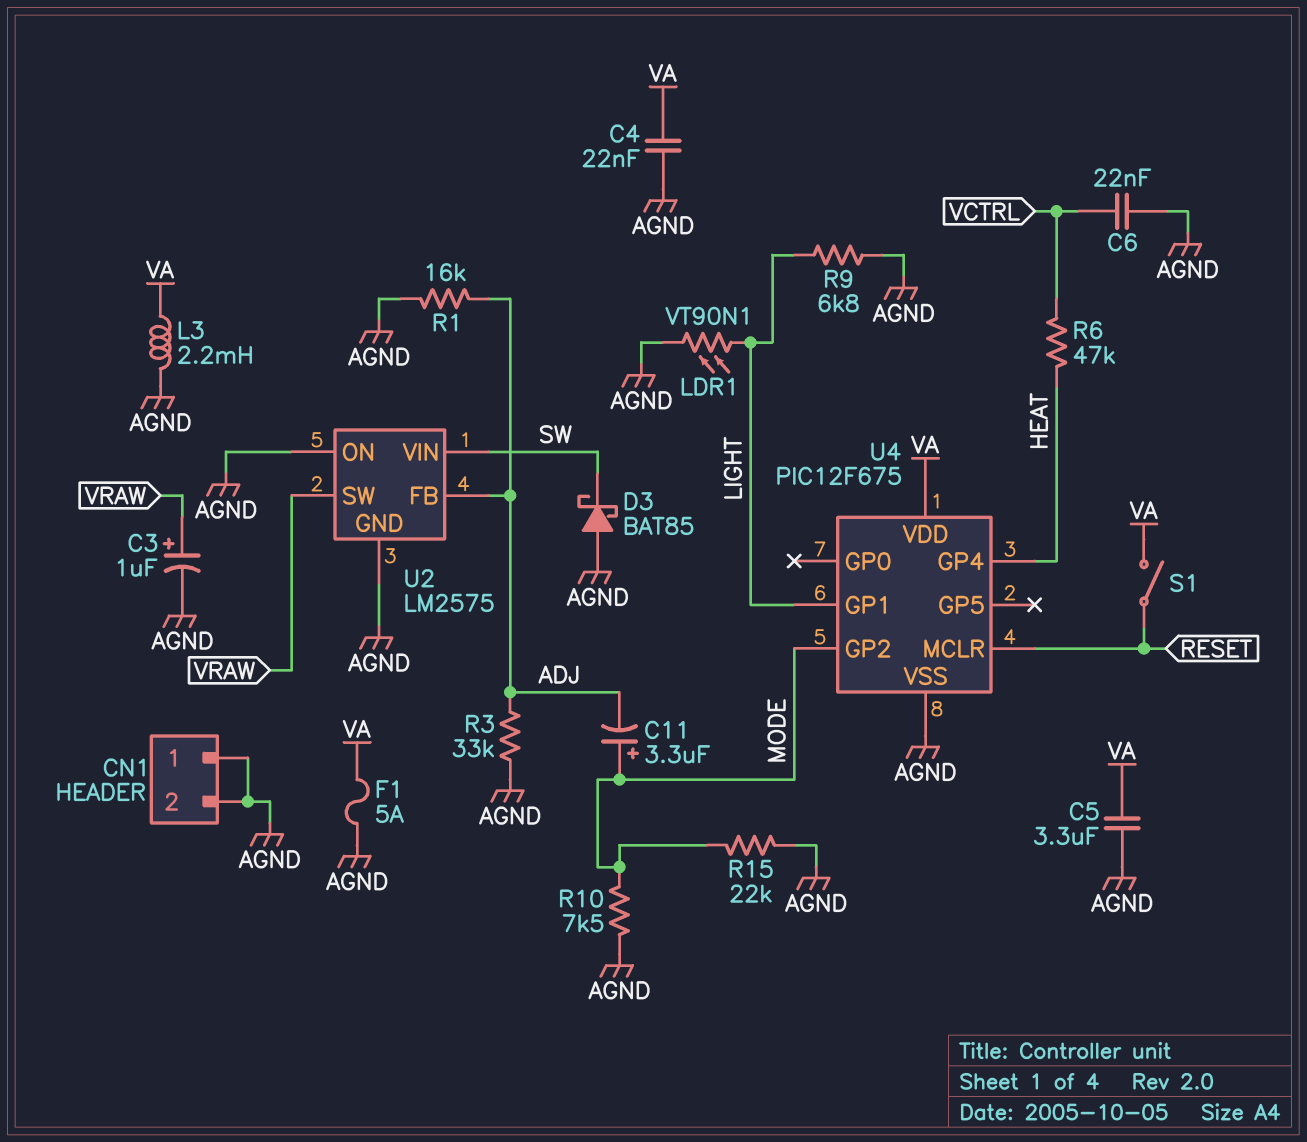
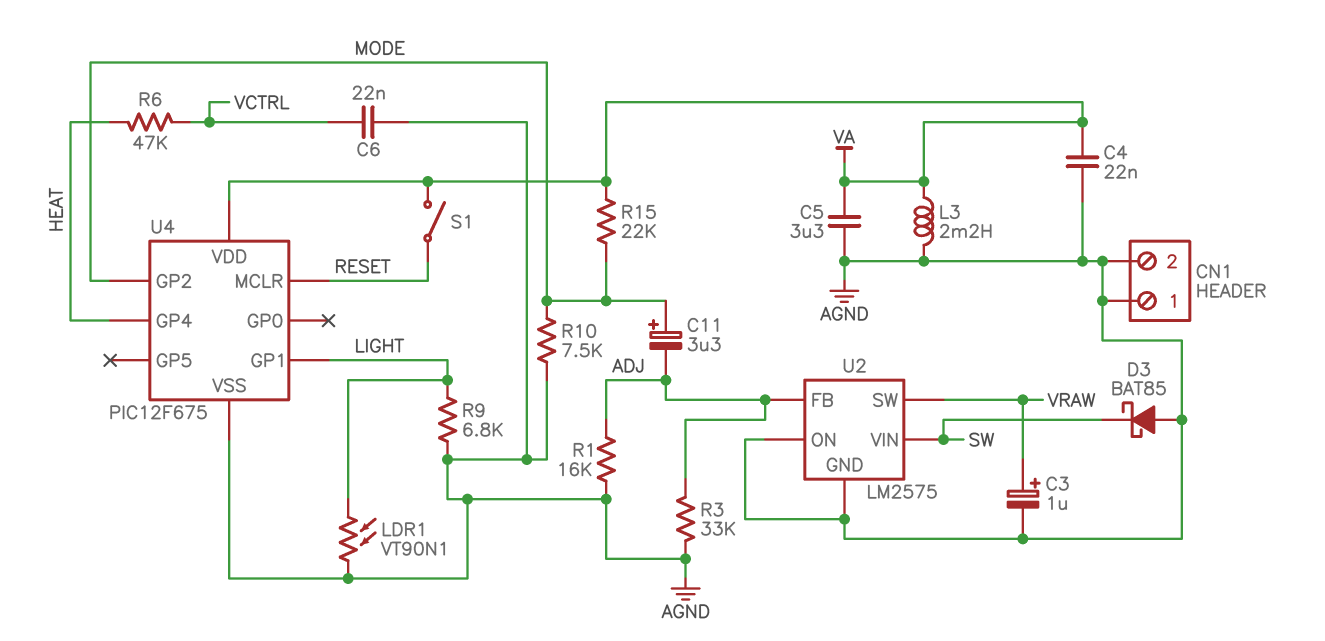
F1: 5A (AGND, VA) -> none
R15: 22k (AGND, MODE) -> 22k (MODE, VA)

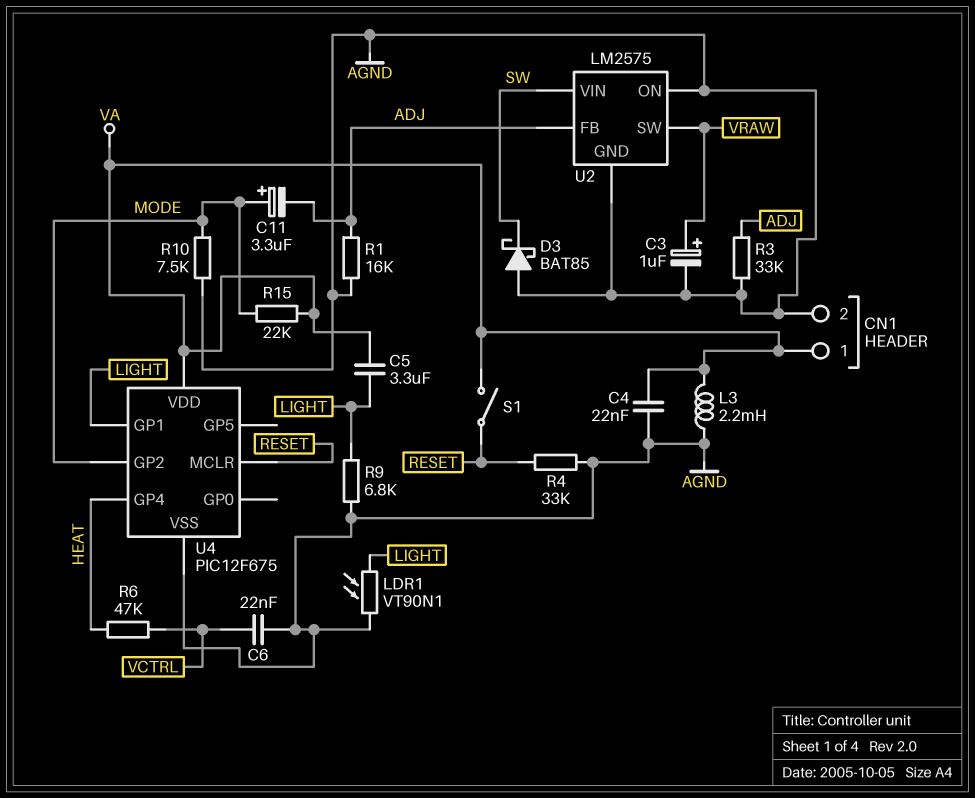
C5: 3.3uF (AGND, VA) -> 3.3uF (LIGHT, VA)
CN1 pin 1: AGND -> VA
R4: none -> 33k (AGND, RESET)

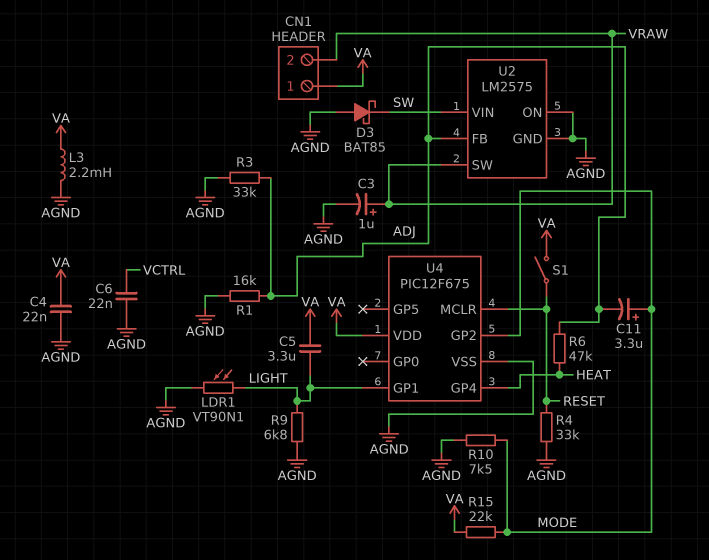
CN1 pin 2: AGND -> VRAW
R6: 47k (HEAT, VCTRL) -> 47k (ADJ, HEAT)

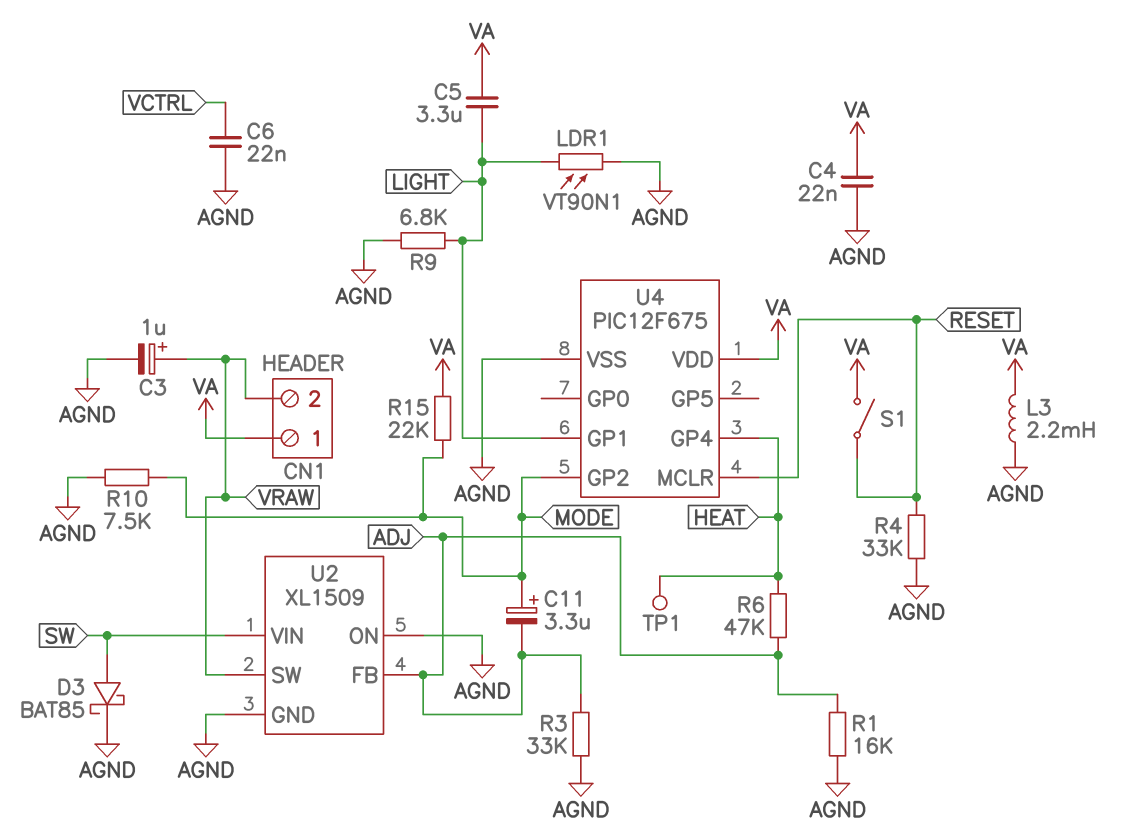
D3: schottky BAT85 (A AGND, K SW) -> schottky BAT85 (A SW, K AGND)
TP1: none -> test point (HEAT)
U2: LM2575 -> XL1509

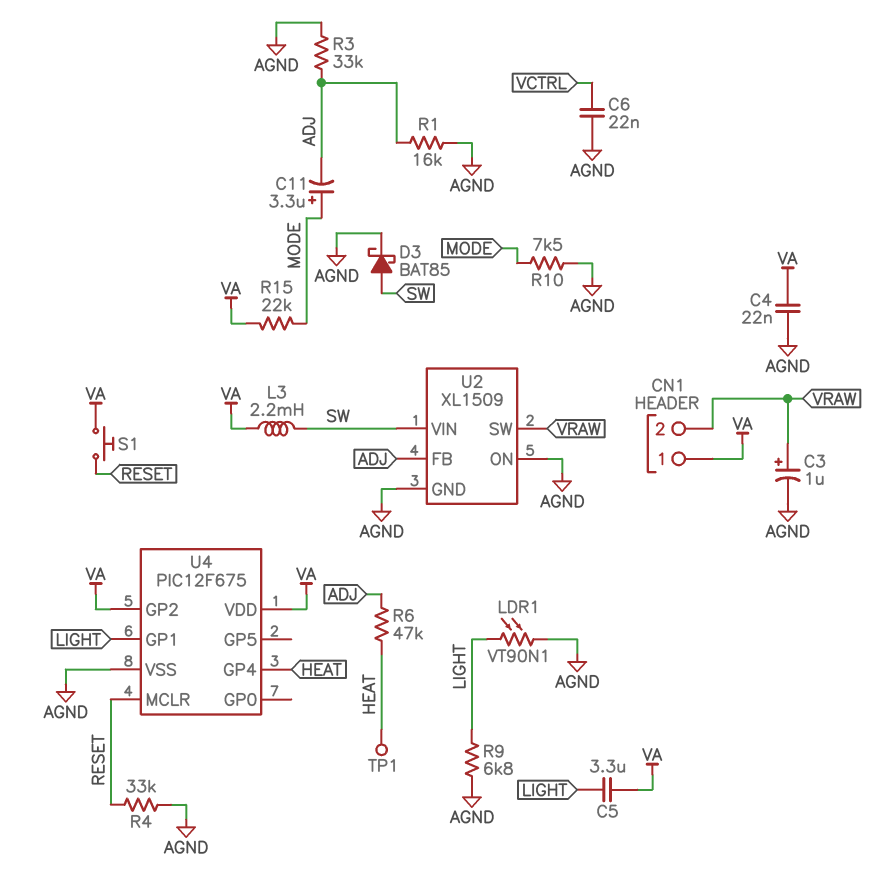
L3: 2.2mH (AGND, VA) -> 2.2mH (SW, VA)
S1: switch (RESET, VA) -> button (RESET, VA)
U4 pin GP2: MODE -> VA

